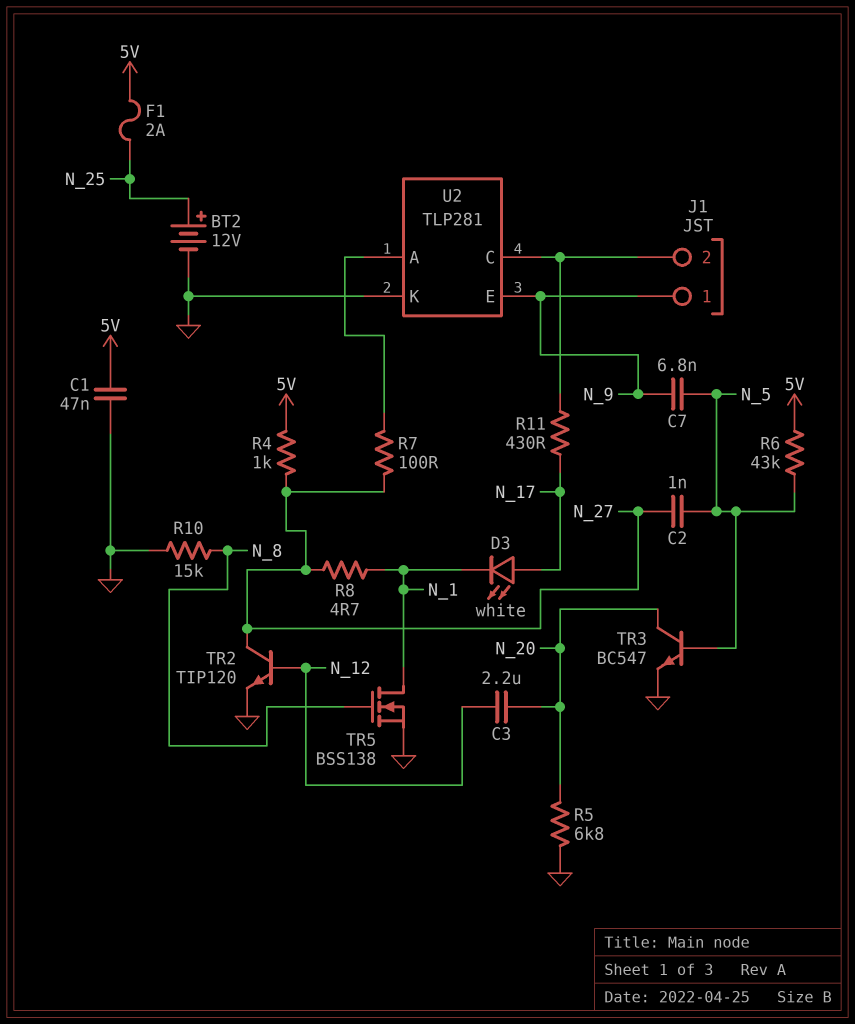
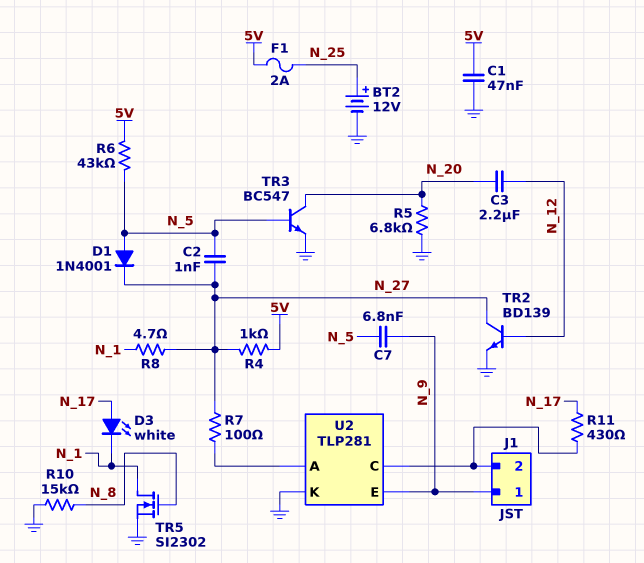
D1: none -> diode 1N4001 (A N_5, K N_27)
TR2: NPN TIP120 (B N_12, C N_27, E GND) -> NPN BD139 (B N_12, C N_27, E GND)
TR5: NMOS BSS138 (G N_8, D N_1, S GND) -> NMOS SI2302 (G N_8, D N_1, S GND)

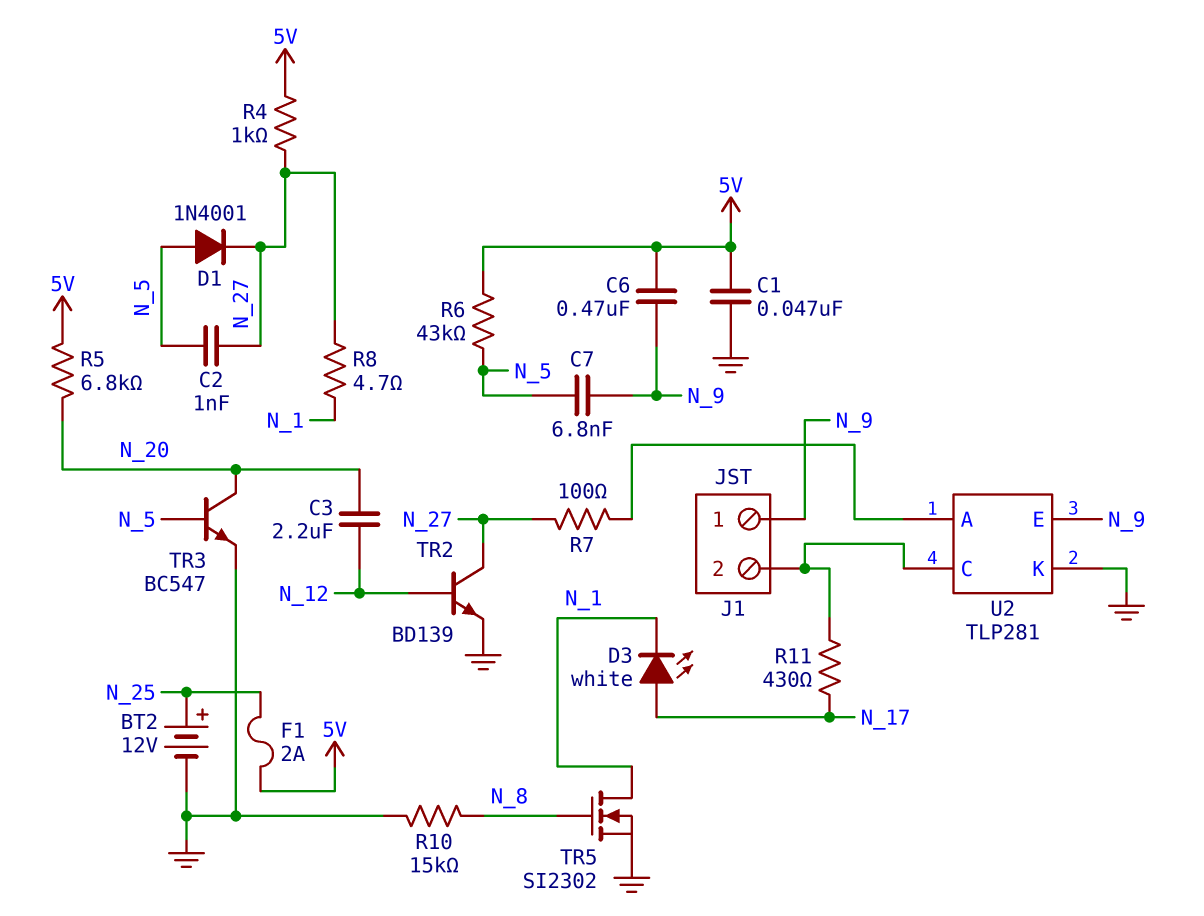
C6: none -> 470nF (5V, N_9)
R5: 6.8k (GND, N_20) -> 6.8k (5V, N_20)

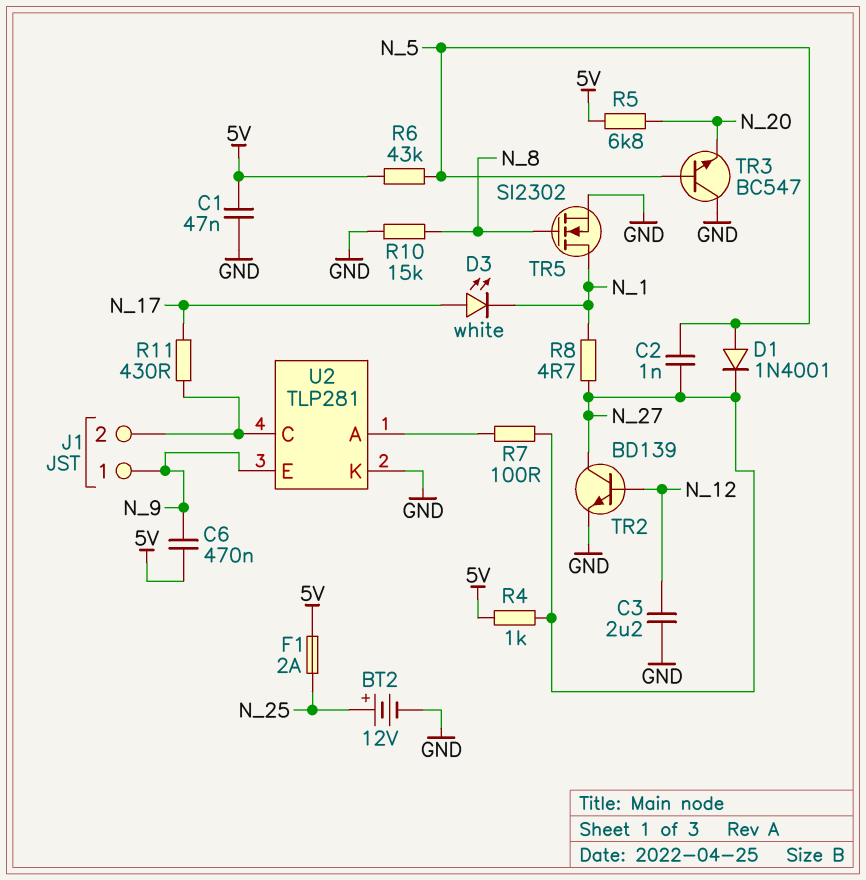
C3: 2.2uF (N_12, N_20) -> 2.2uF (GND, N_12)
C7: 6.8nF (N_5, N_9) -> none
TR3: NPN BC547 (B N_5, C N_20, E GND) -> NPN BC547 (B N_5, C GND, E N_20)

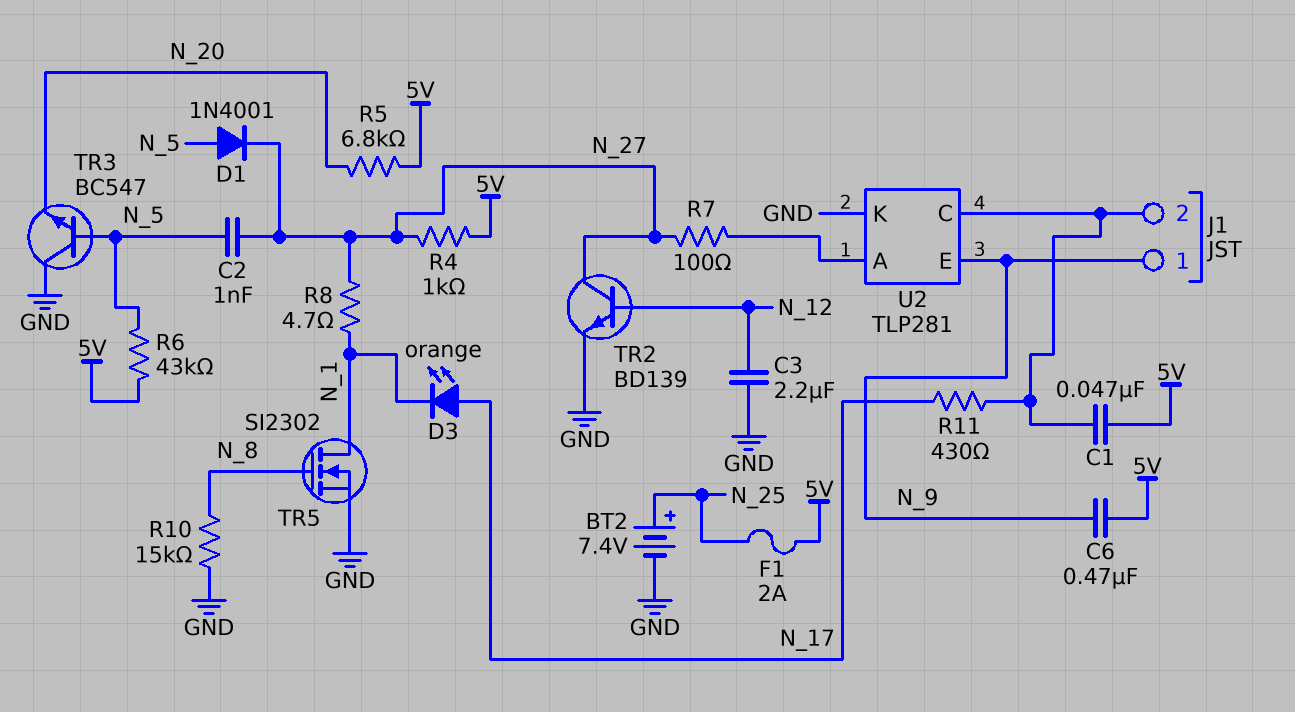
BT2: 12V (plus N_25, minus GND) -> 7.4V (plus N_25, minus GND)
C1: 47nF (5V, GND) -> 47nF (5V, J1/2)
D3: LED white (A N_17, K N_1) -> LED orange (A N_17, K N_1)

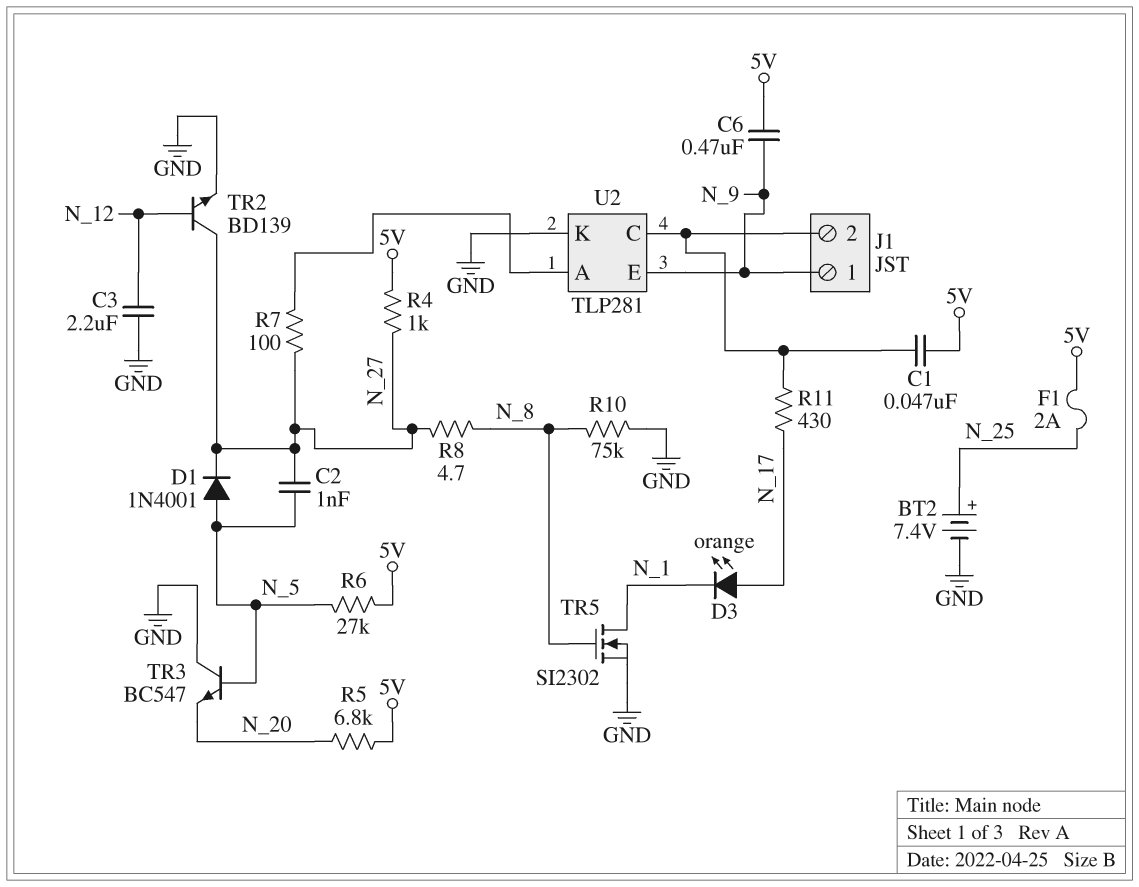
R6: 43k (5V, N_5) -> 27k (5V, N_5)
R8: 4.7 (N_1, N_27) -> 4.7 (N_8, N_27)
R10: 15k (GND, N_8) -> 75k (GND, N_8)

